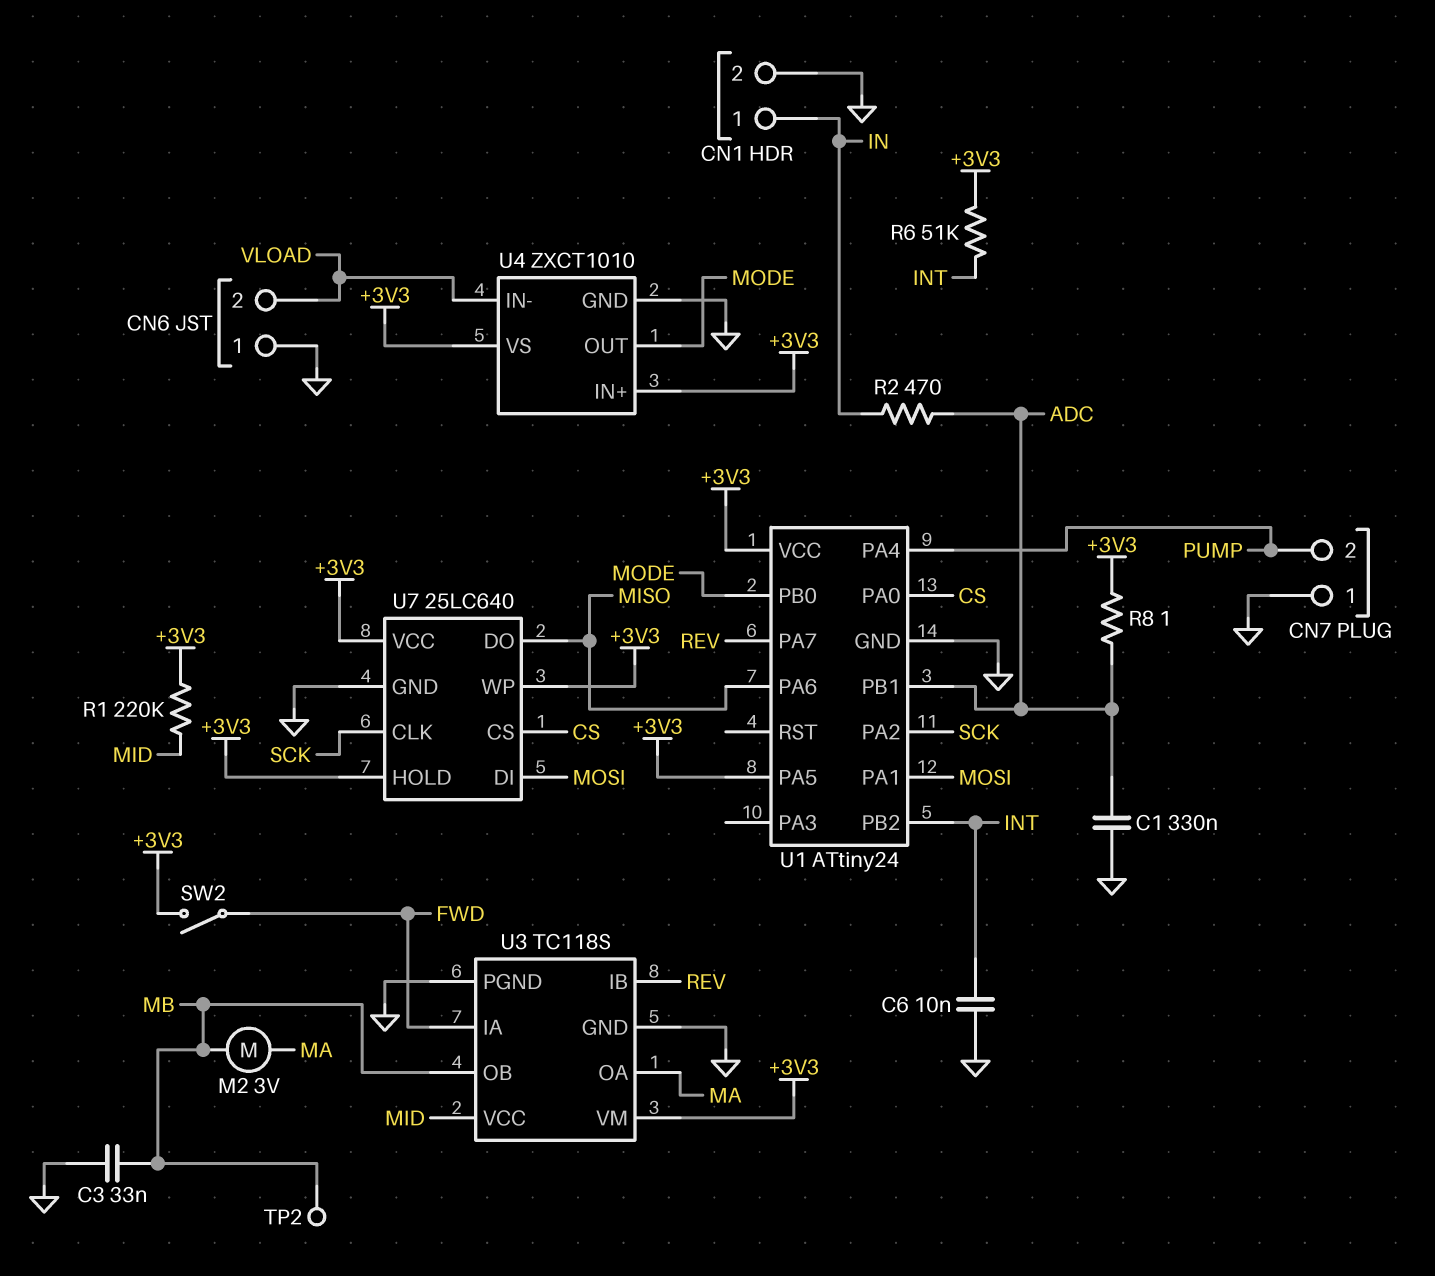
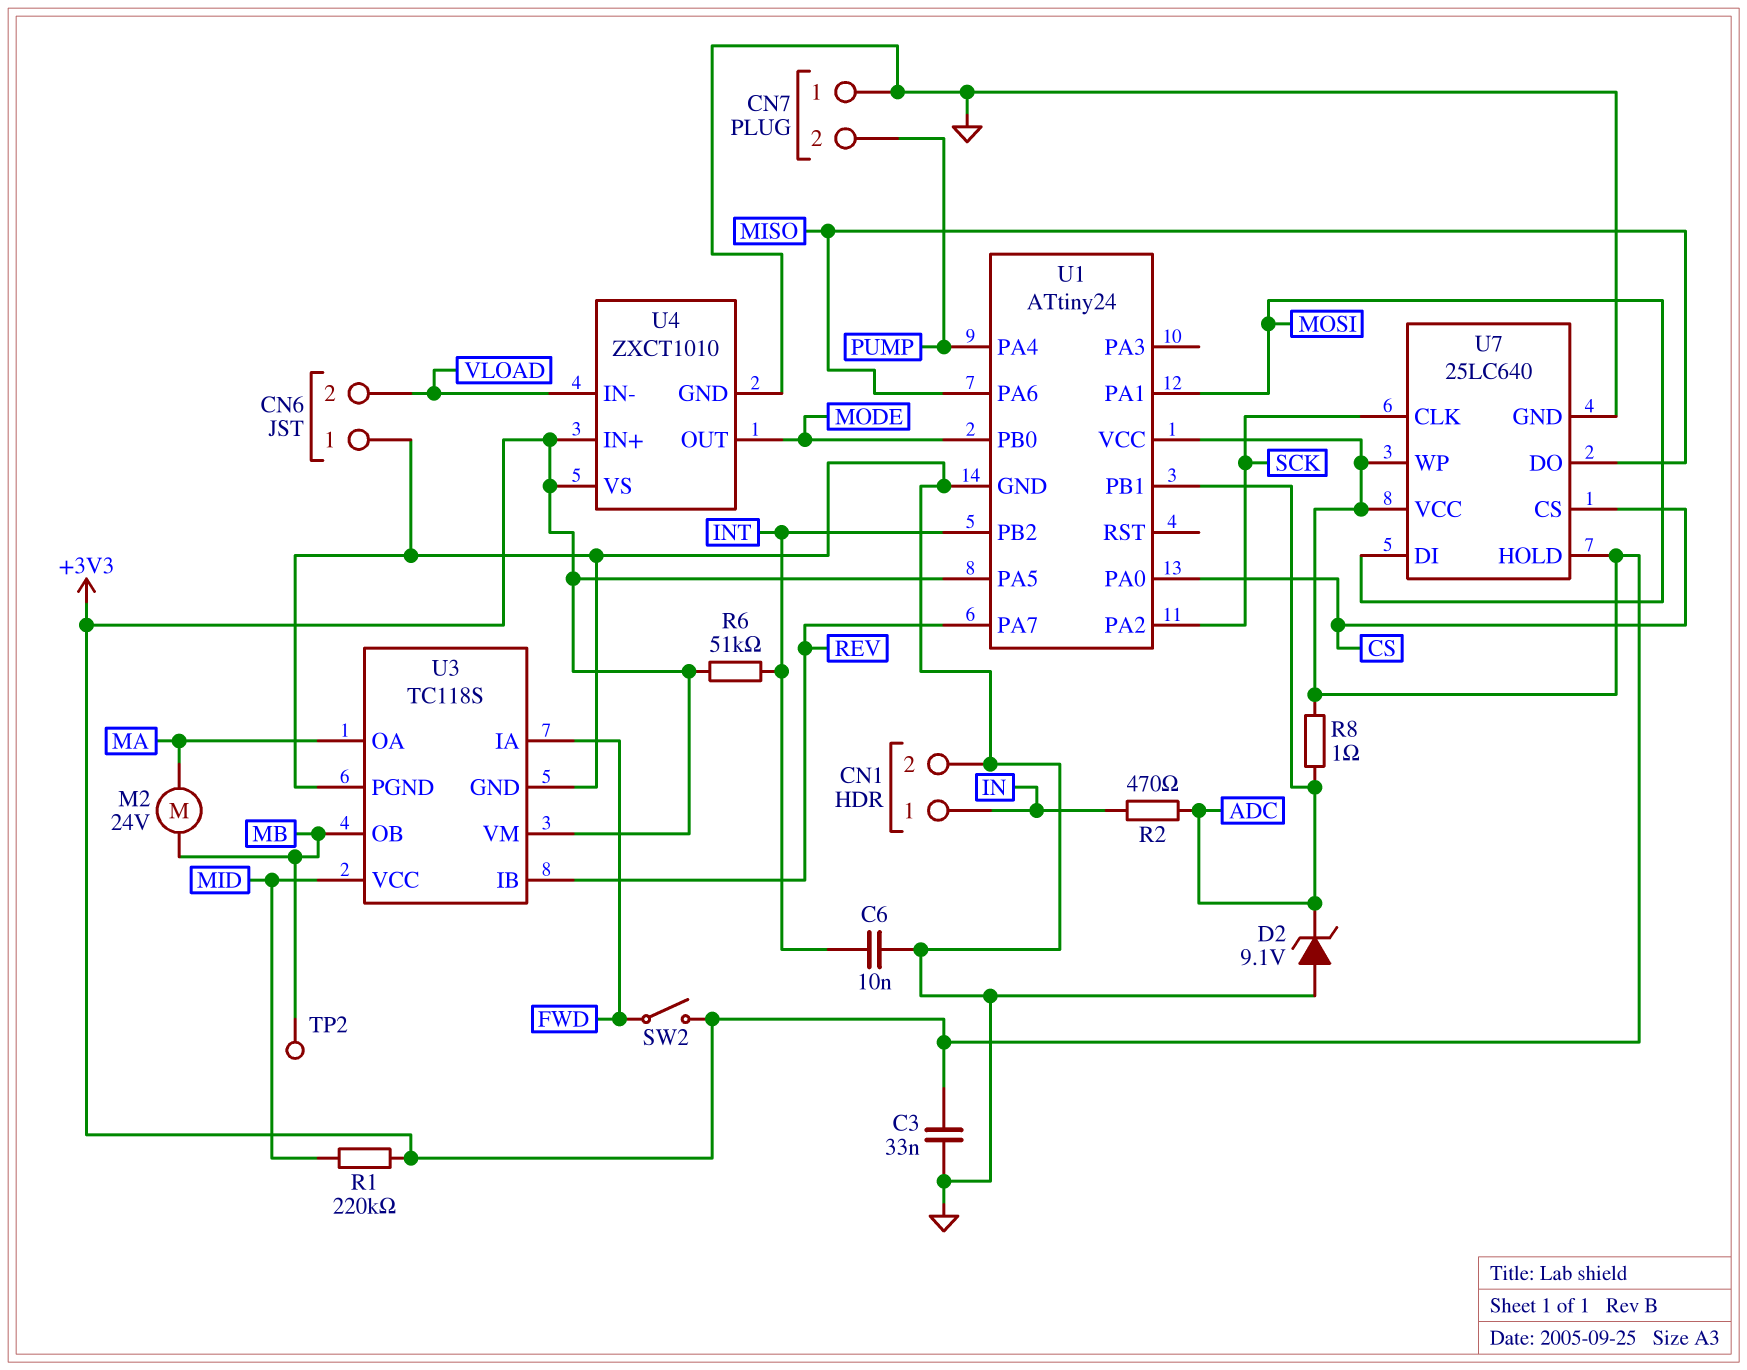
C1: 330nF (ADC, GND) -> none
C3: 33nF (GND, MB) -> 33nF (+3V3, GND)
D2: none -> zener 9.1V (A GND, K ADC)
M2: motor 3V (MA, MB) -> motor 24V (MA, MB)

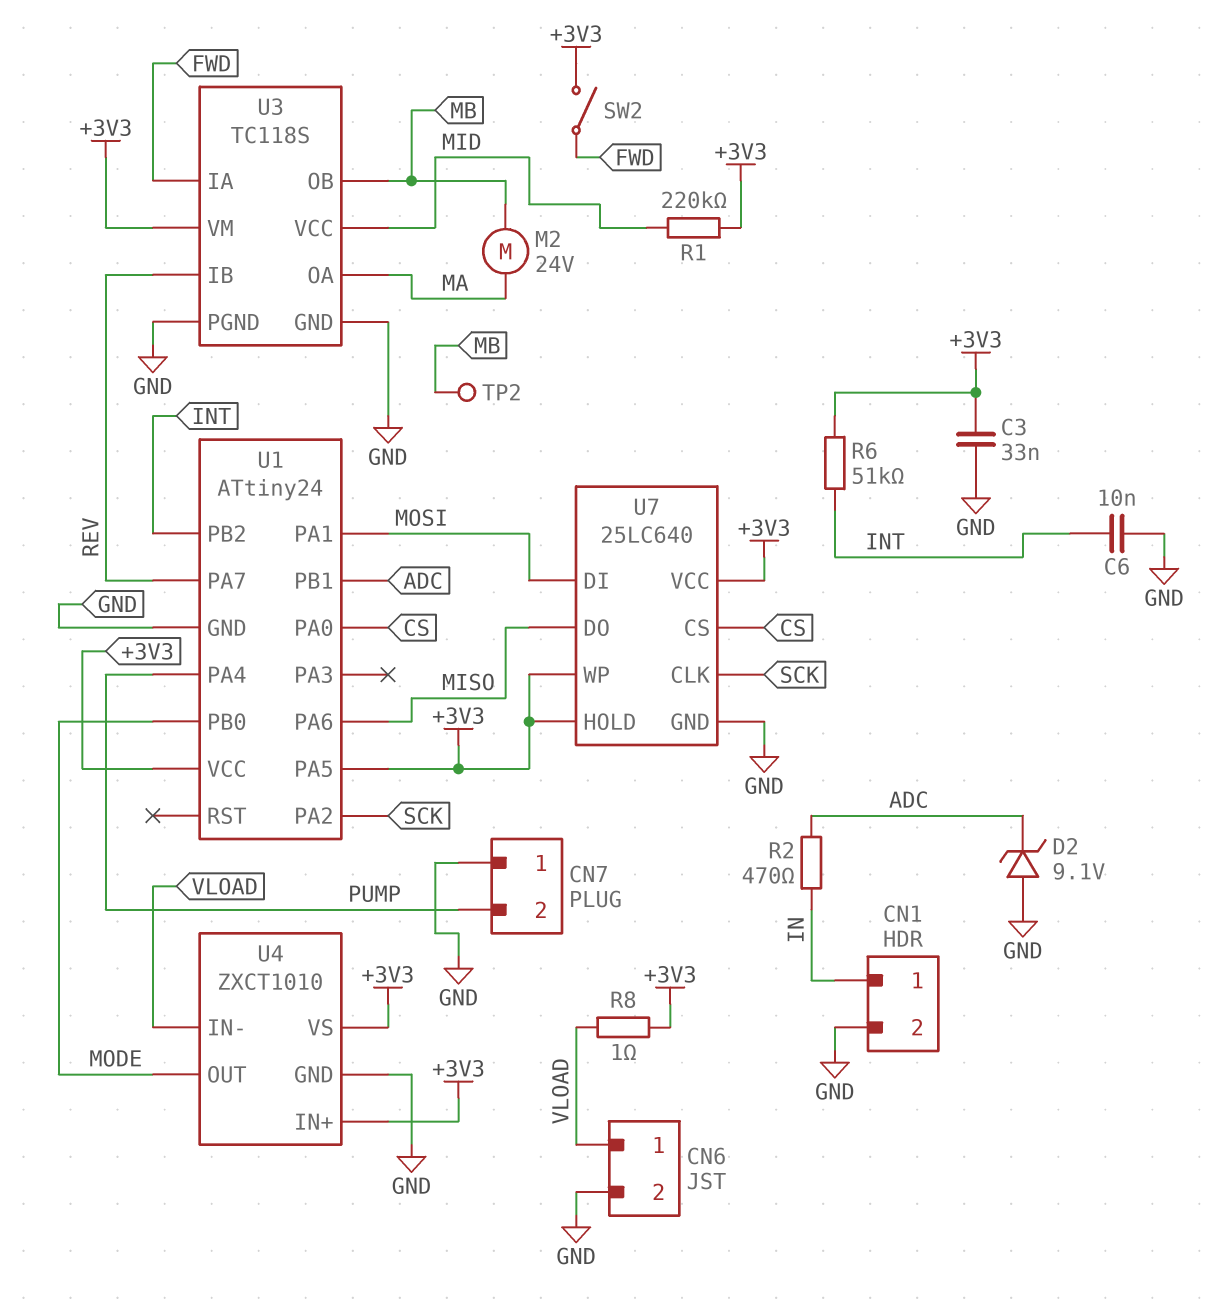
CN6 pin 1: GND -> VLOAD
CN6 pin 2: VLOAD -> GND
R8: 1 (+3V3, ADC) -> 1 (+3V3, VLOAD)

